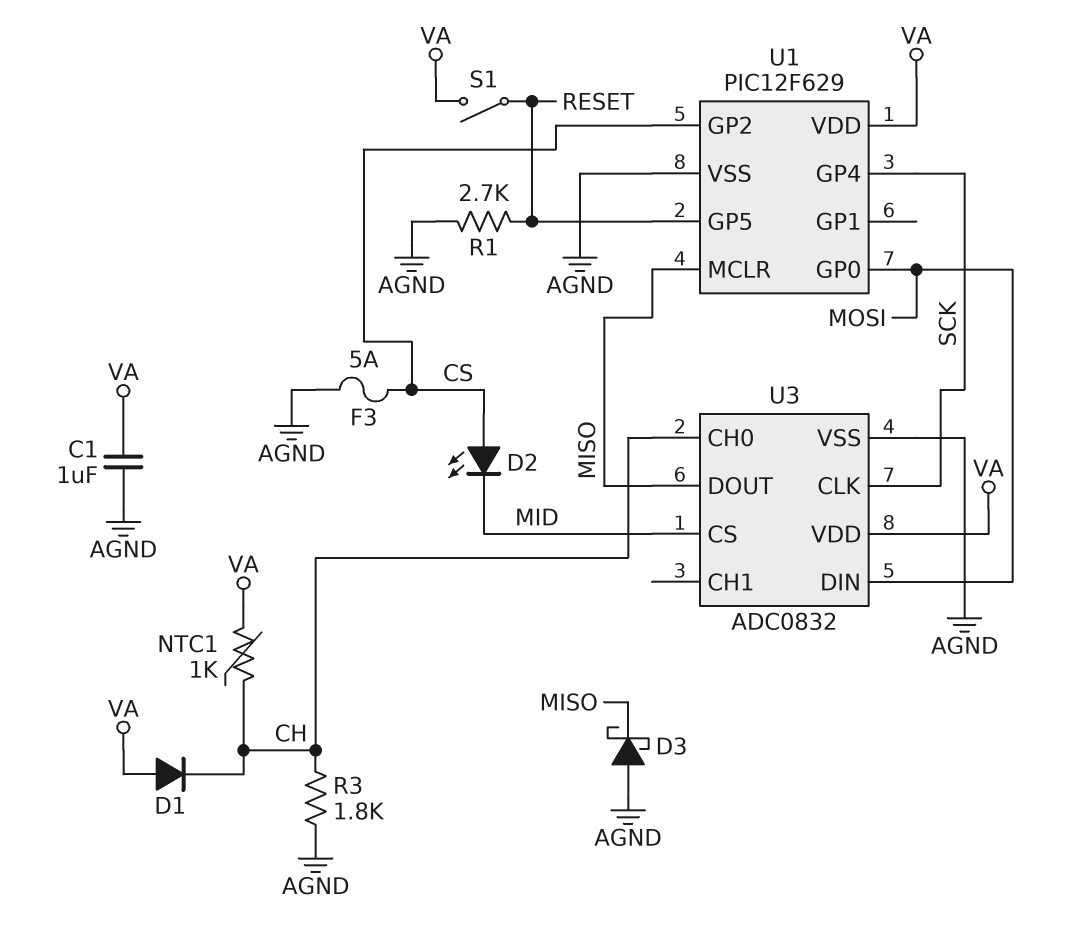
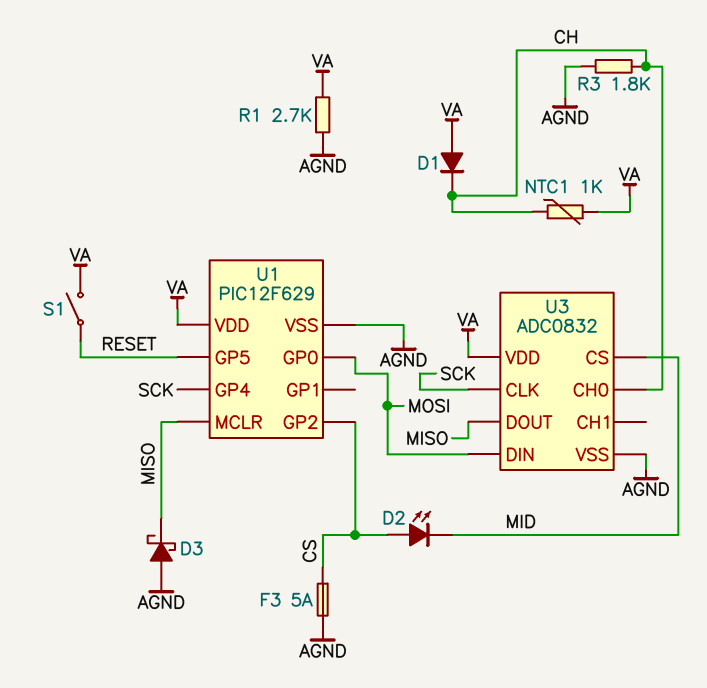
C1: 1uF (AGND, VA) -> none
R1: 2.7k (AGND, RESET) -> 2.7k (AGND, VA)

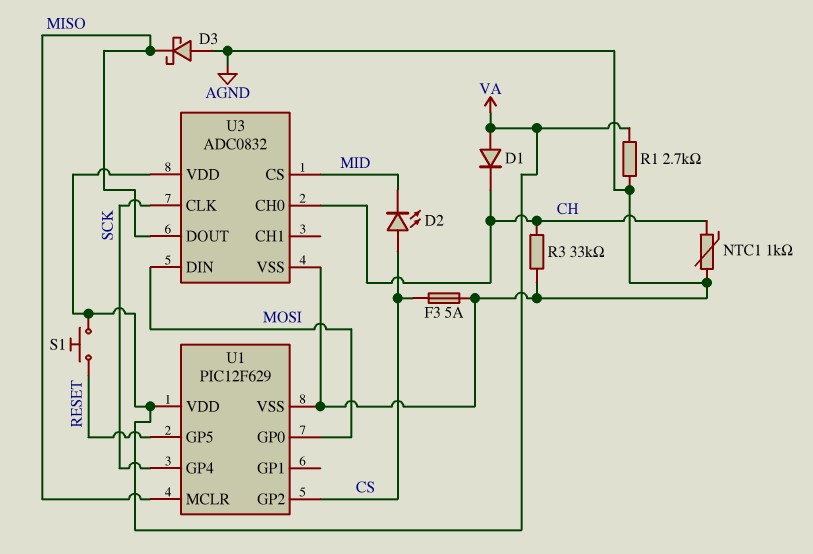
NTC1: 1k (CH, VA) -> 1k (AGND, CH)
R3: 1.8k (AGND, CH) -> 33k (AGND, CH)
S1: switch (RESET, VA) -> button (RESET, VA)

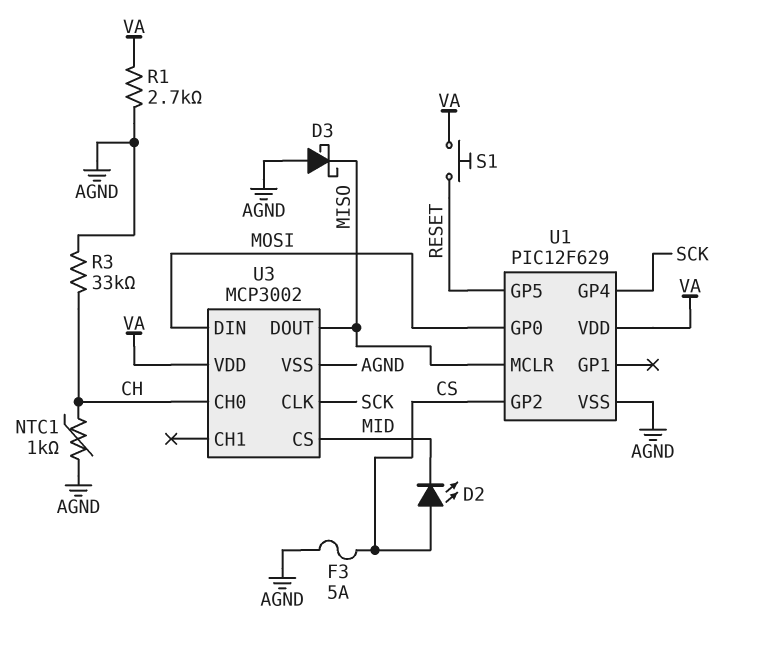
D1: diode (A VA, K CH) -> none
U3: ADC0832 -> MCP3002

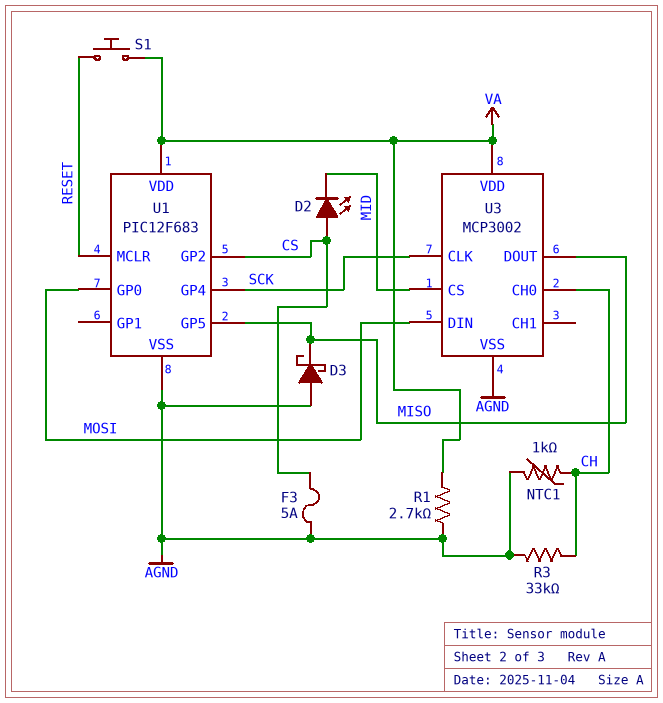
U1: PIC12F629 -> PIC12F683
U1 pin GP5: RESET -> MISO
U1 pin MCLR: MISO -> RESET

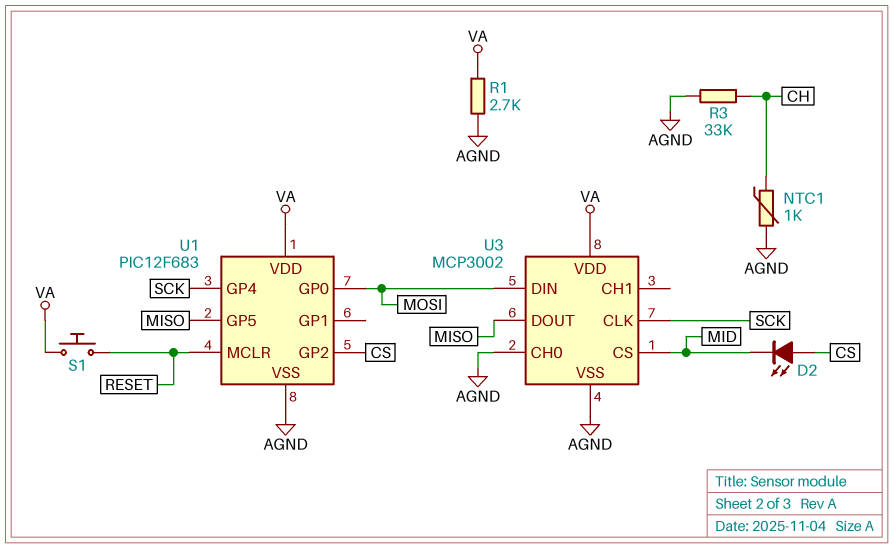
D3: schottky (A AGND, K MISO) -> none
F3: 5A (AGND, CS) -> none
U3 pin CH0: CH -> AGND

